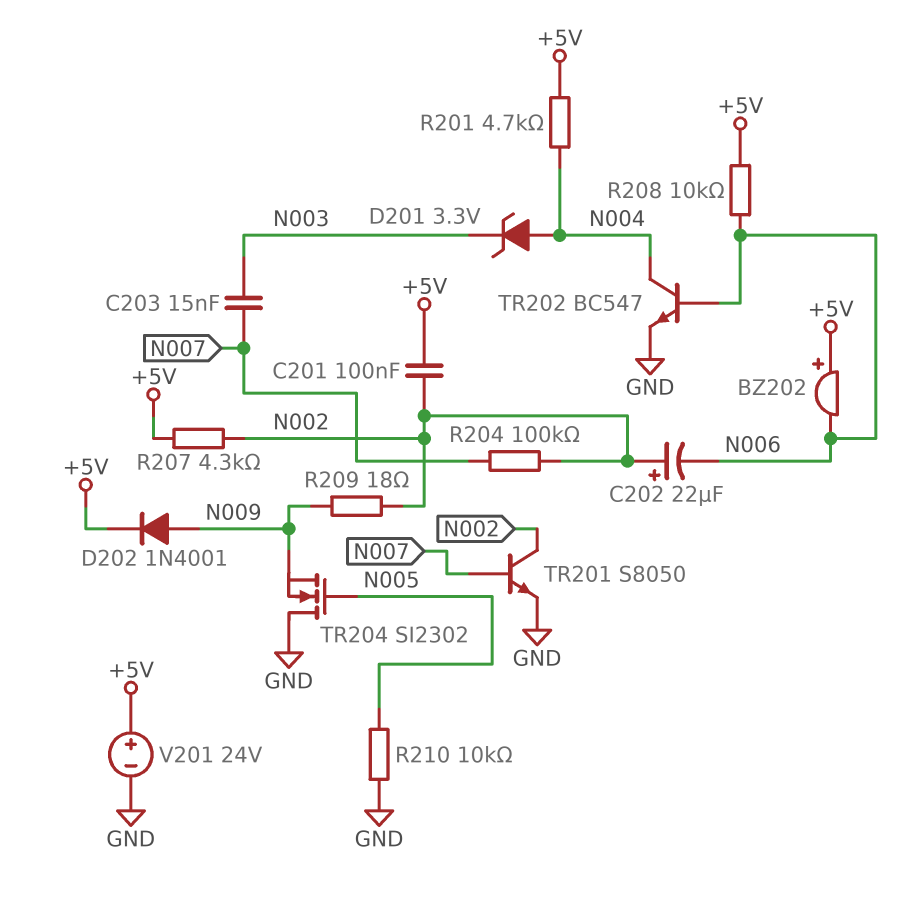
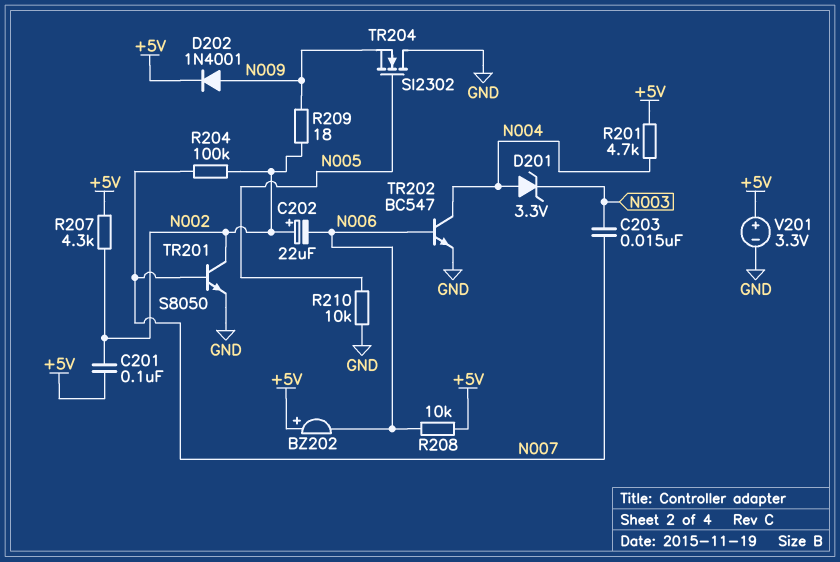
V201: 24V (plus +5V, minus GND) -> 3.3V (plus +5V, minus GND)

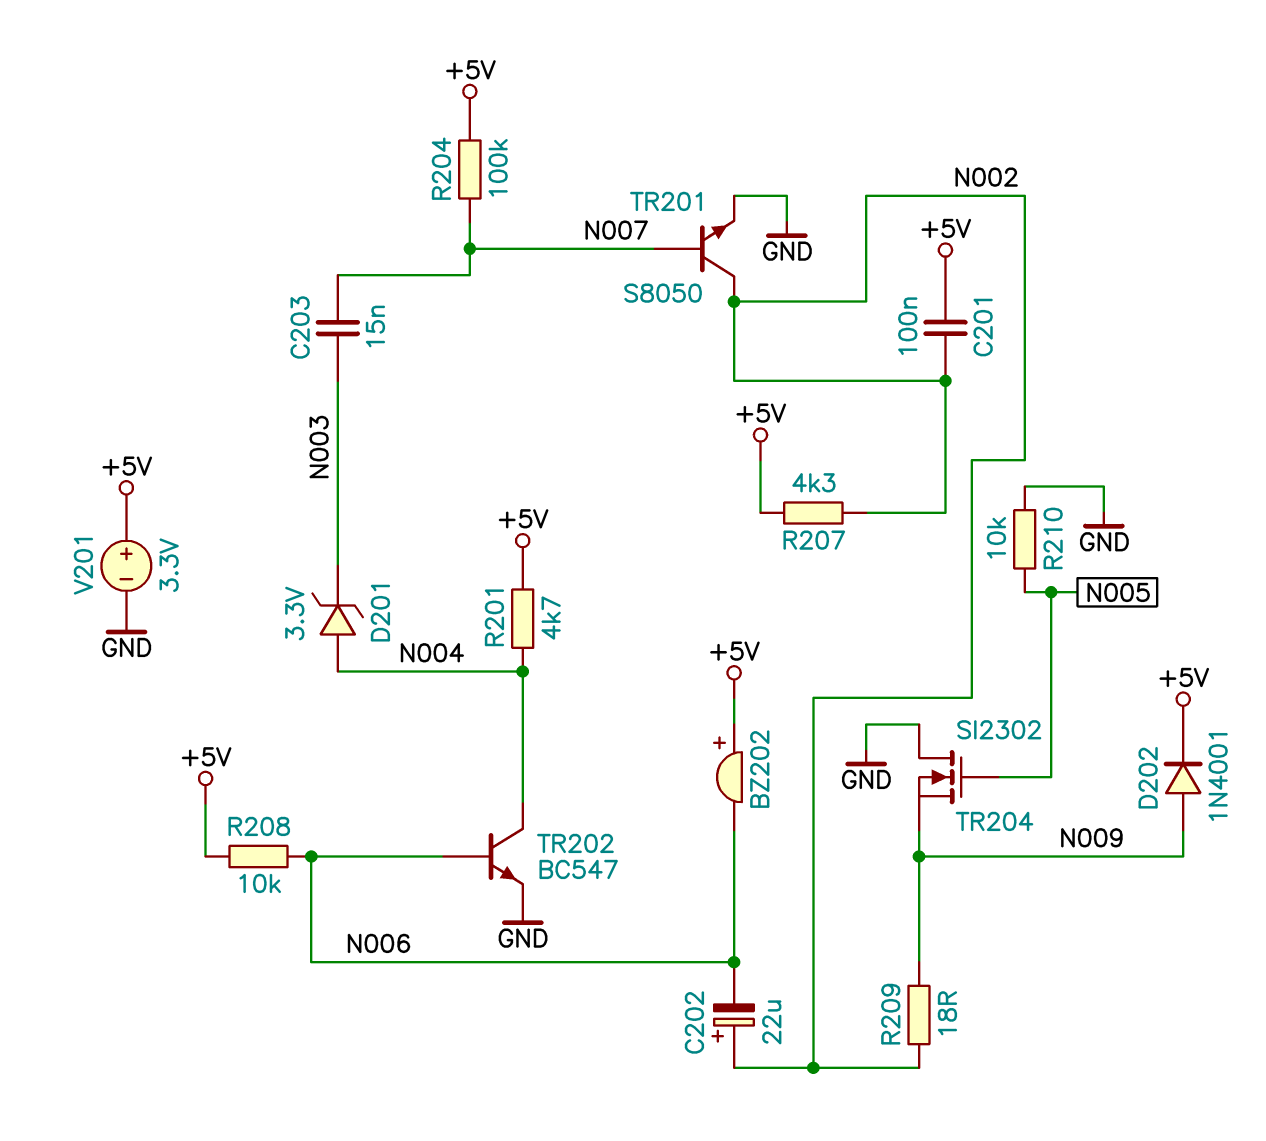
R204: 100k (N002, N007) -> 100k (+5V, N007)

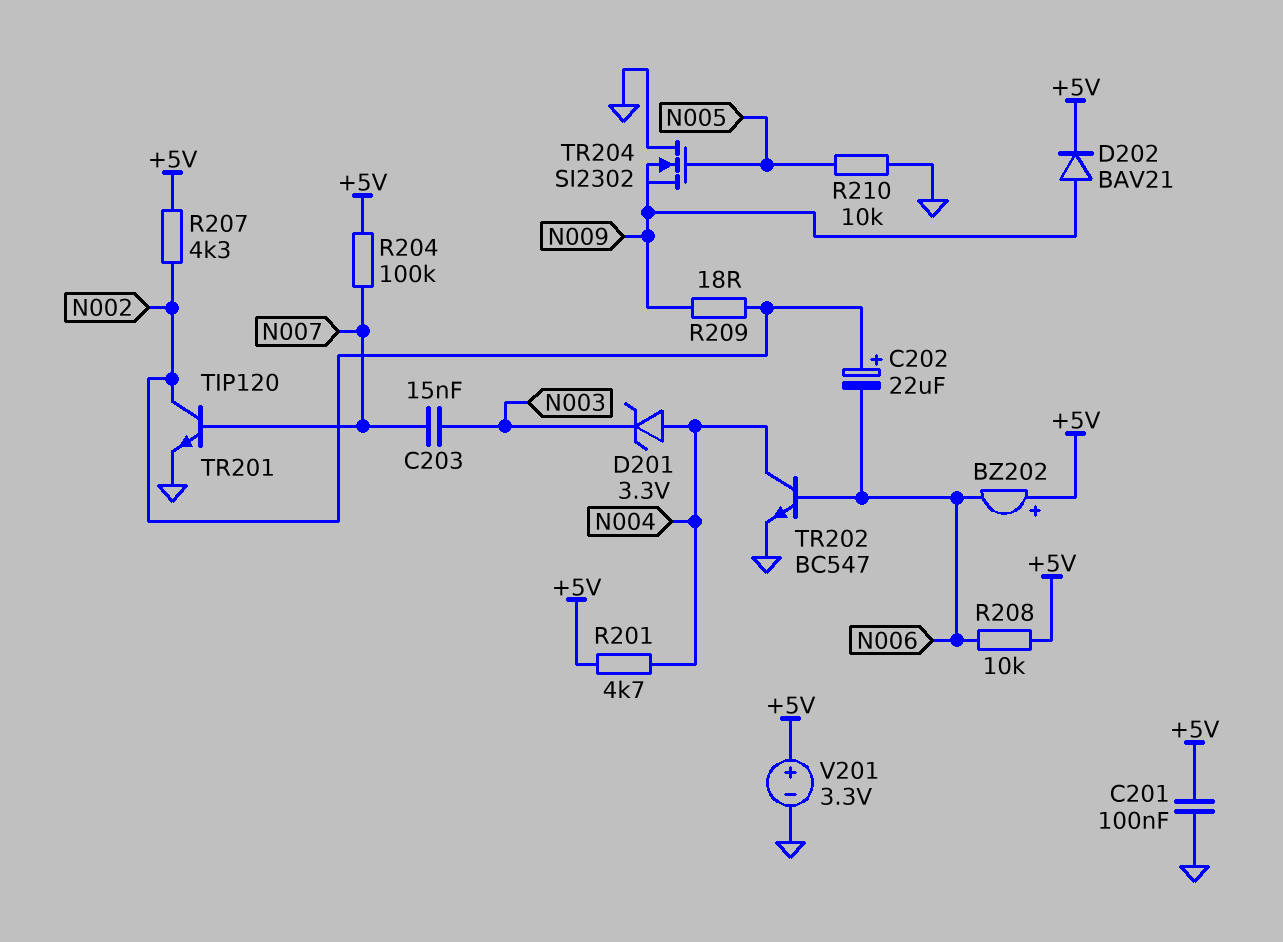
C201: 100nF (+5V, N002) -> 100nF (+5V, GND)
D202: diode 1N4001 (A N009, K +5V) -> diode BAV21 (A N009, K +5V)
TR201: NPN S8050 (B N007, C N002, E GND) -> NPN TIP120 (B N007, C N002, E GND)

